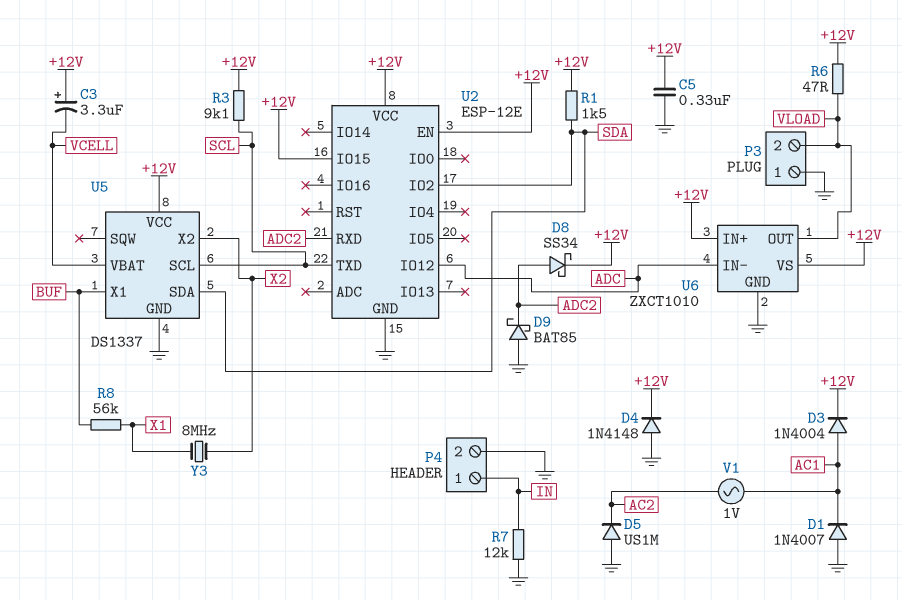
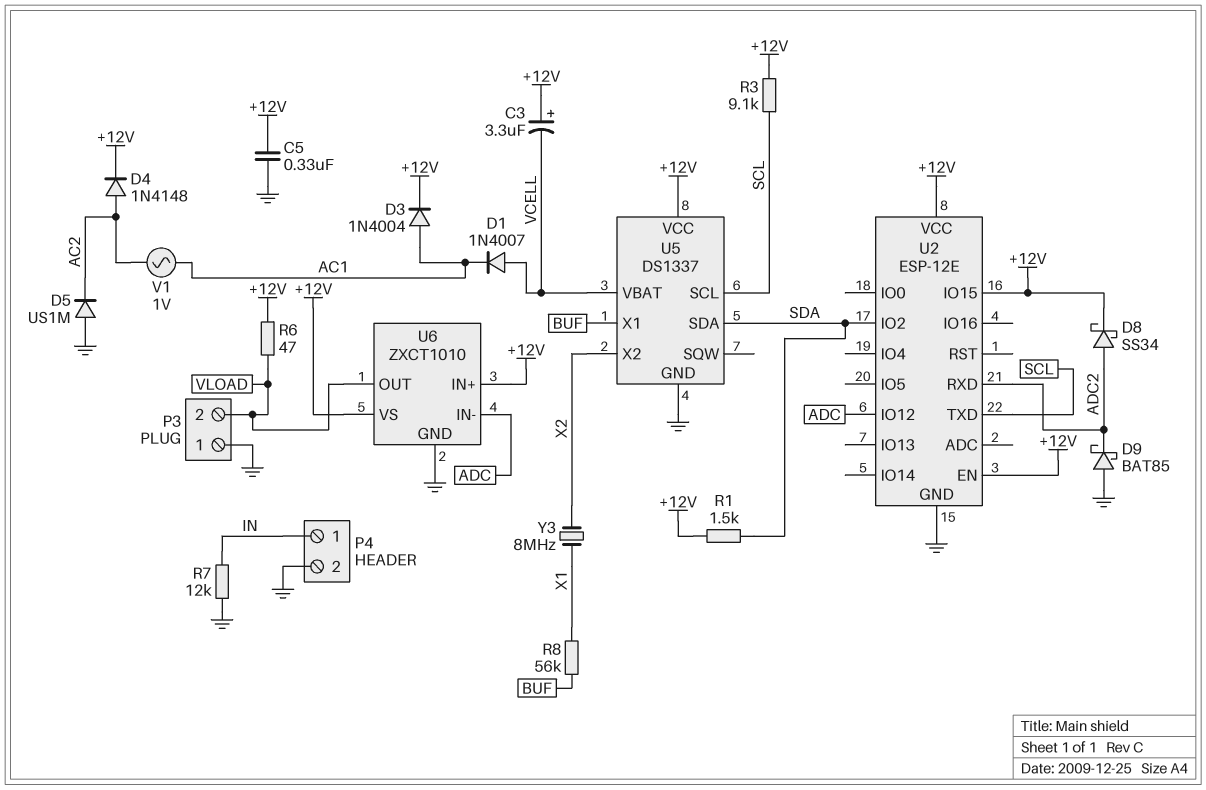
D1: diode 1N4007 (A GND, K AC1) -> diode 1N4007 (A VCELL, K AC1)
D4: diode 1N4148 (A GND, K +12V) -> diode 1N4148 (A AC2, K +12V)

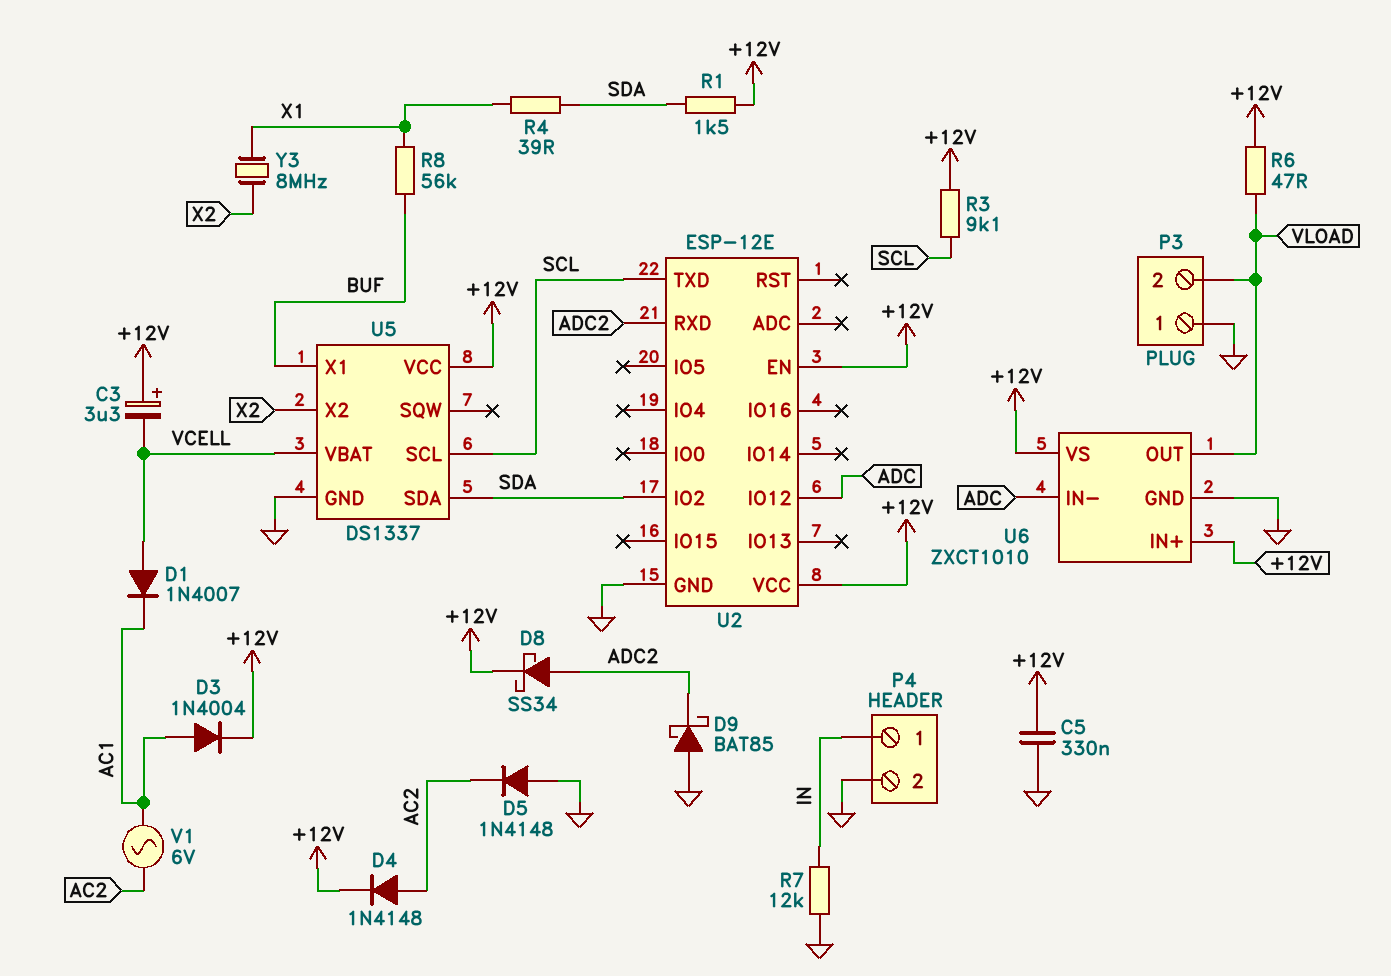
D5: diode US1M (A GND, K AC2) -> diode 1N4148 (A GND, K AC2)
R4: none -> 39 (SDA, X1)
U2 pin IO15: +12V -> none
V1: AC 1V (AC1, AC2) -> AC 6V (AC1, AC2)

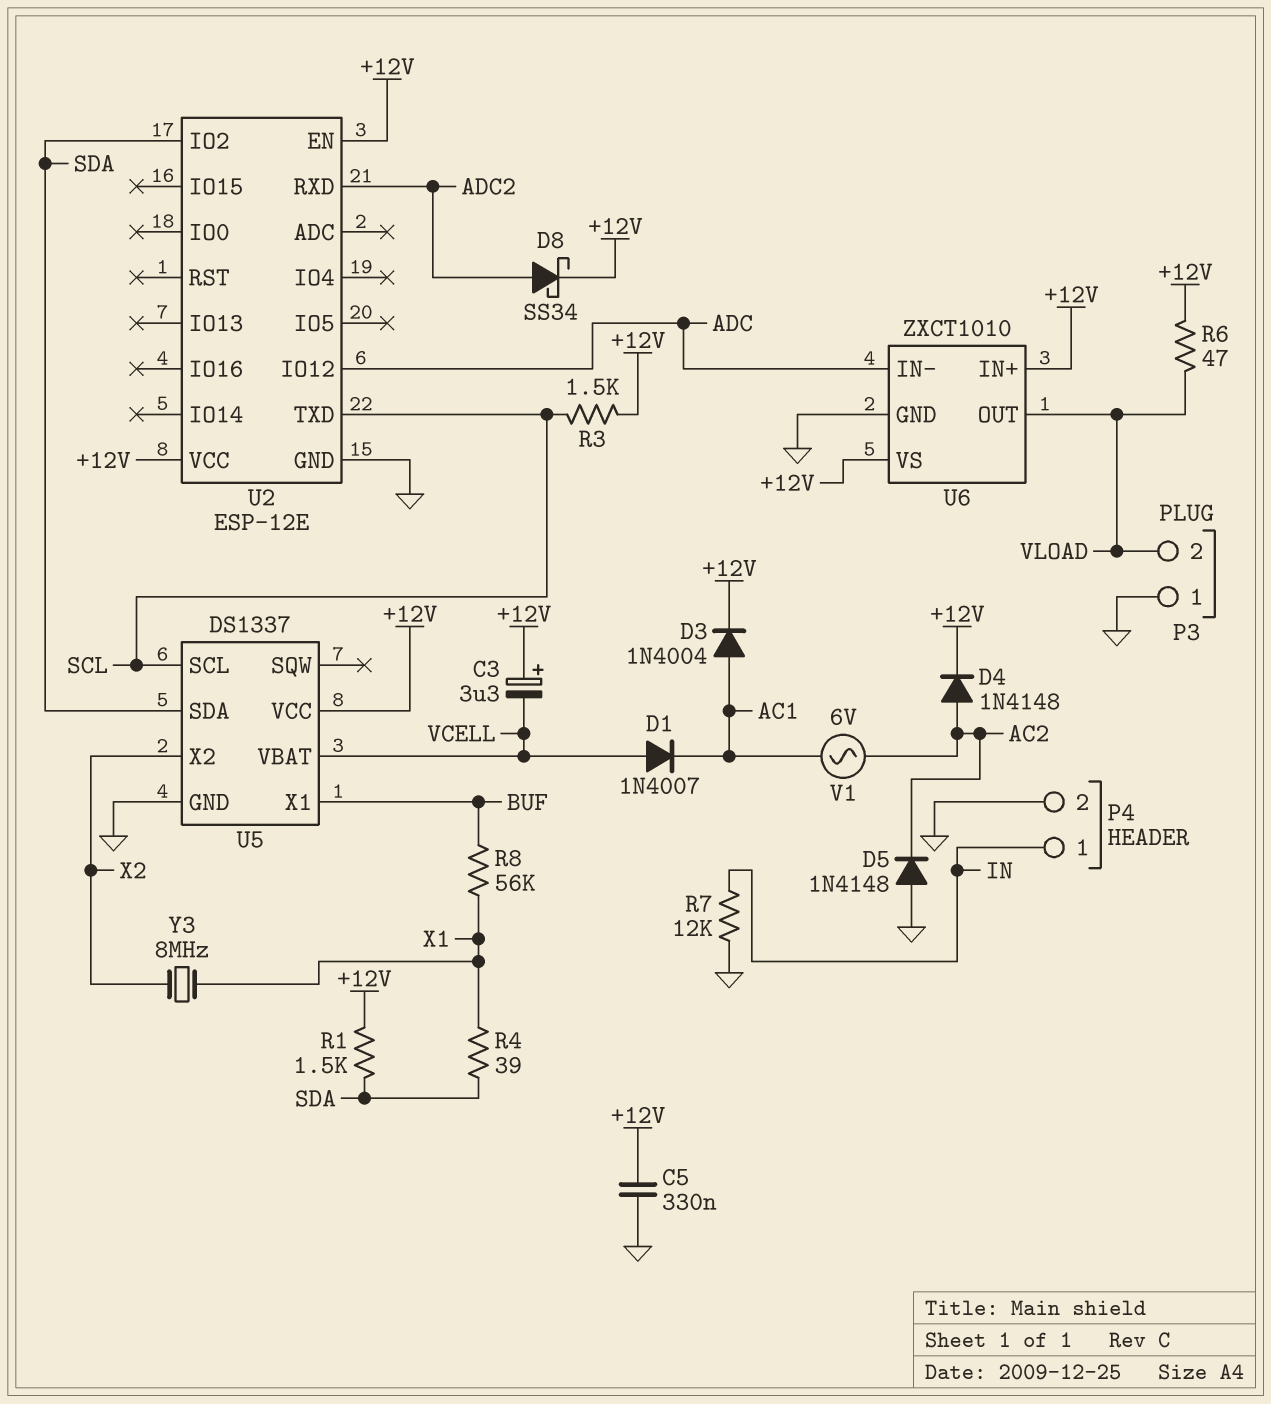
D9: schottky BAT85 (A GND, K ADC2) -> none
R3: 9.1k (+12V, SCL) -> 1.5k (+12V, SCL)

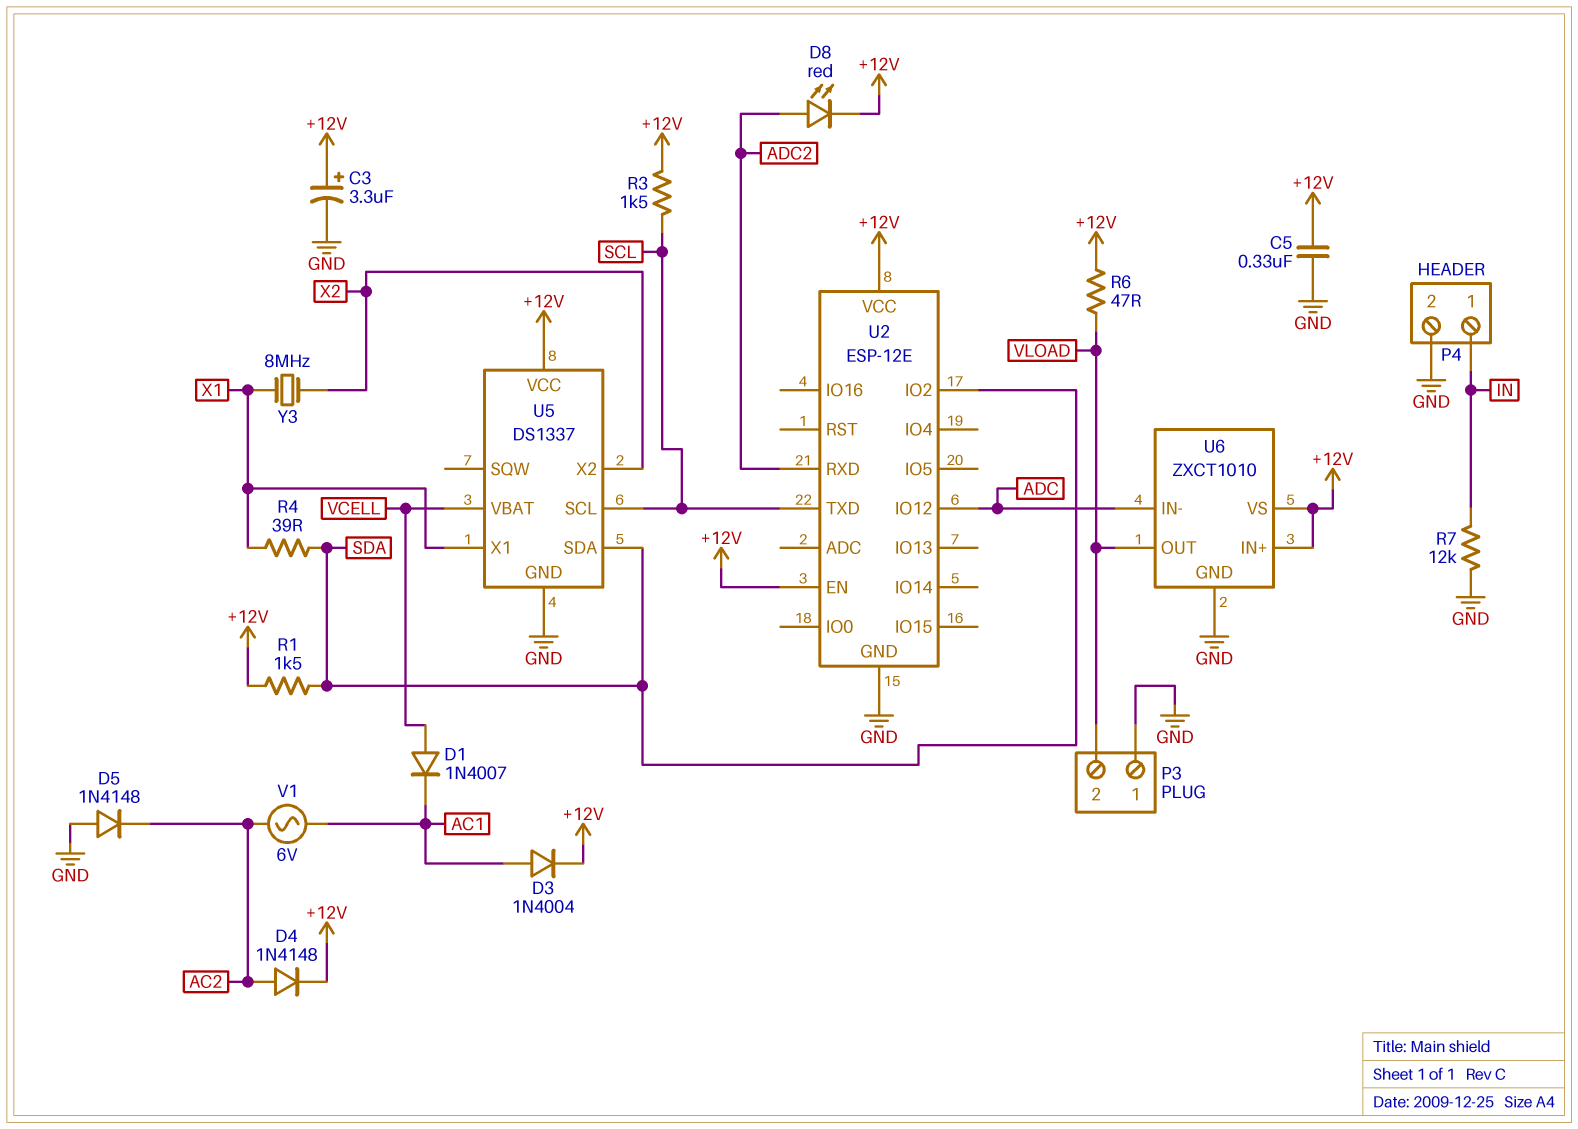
C3: 3.3uF (plus +12V, minus VCELL) -> 3.3uF (plus +12V, minus GND)
D8: schottky SS34 (A ADC2, K +12V) -> LED red (A ADC2, K +12V)
R8: 56k (BUF, X1) -> none
U5 pin X1: BUF -> X1

